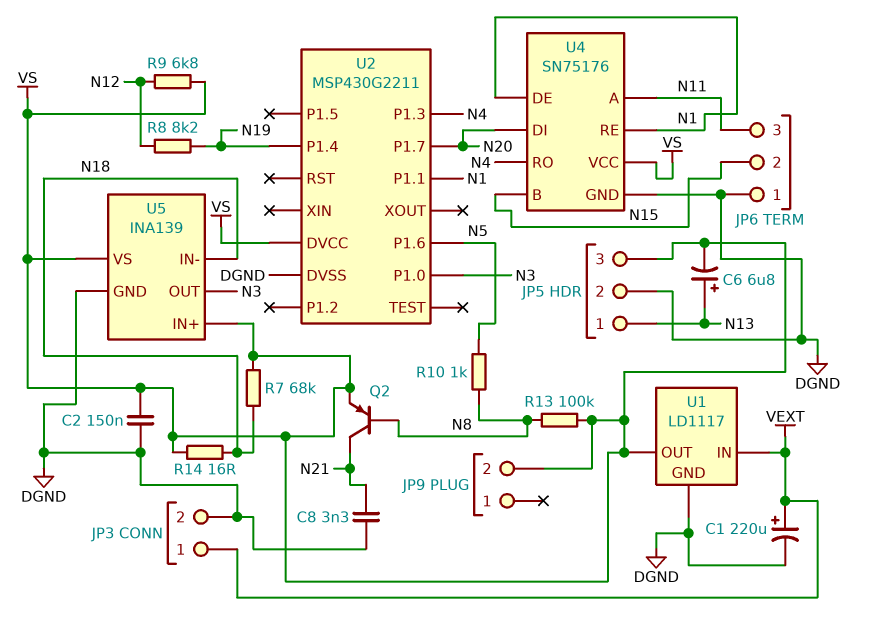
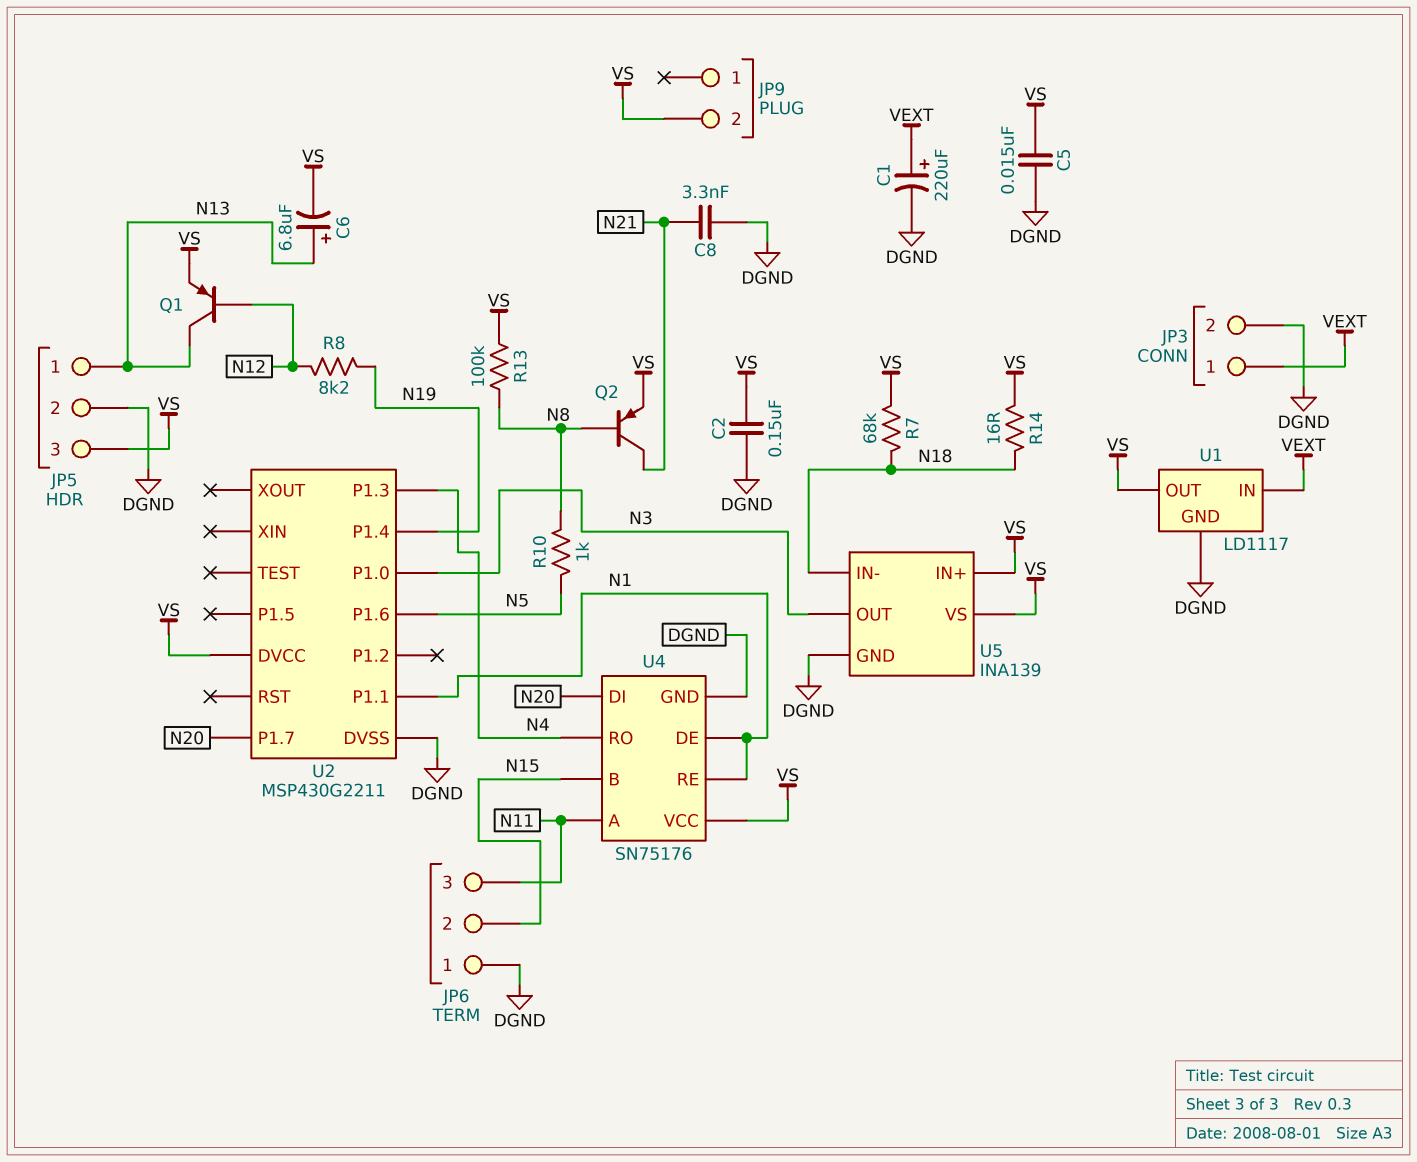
C5: none -> 15nF (DGND, VS)
Q1: none -> PNP (B N12, C N13, E VS)
R9: 6.8k (N12, VS) -> none

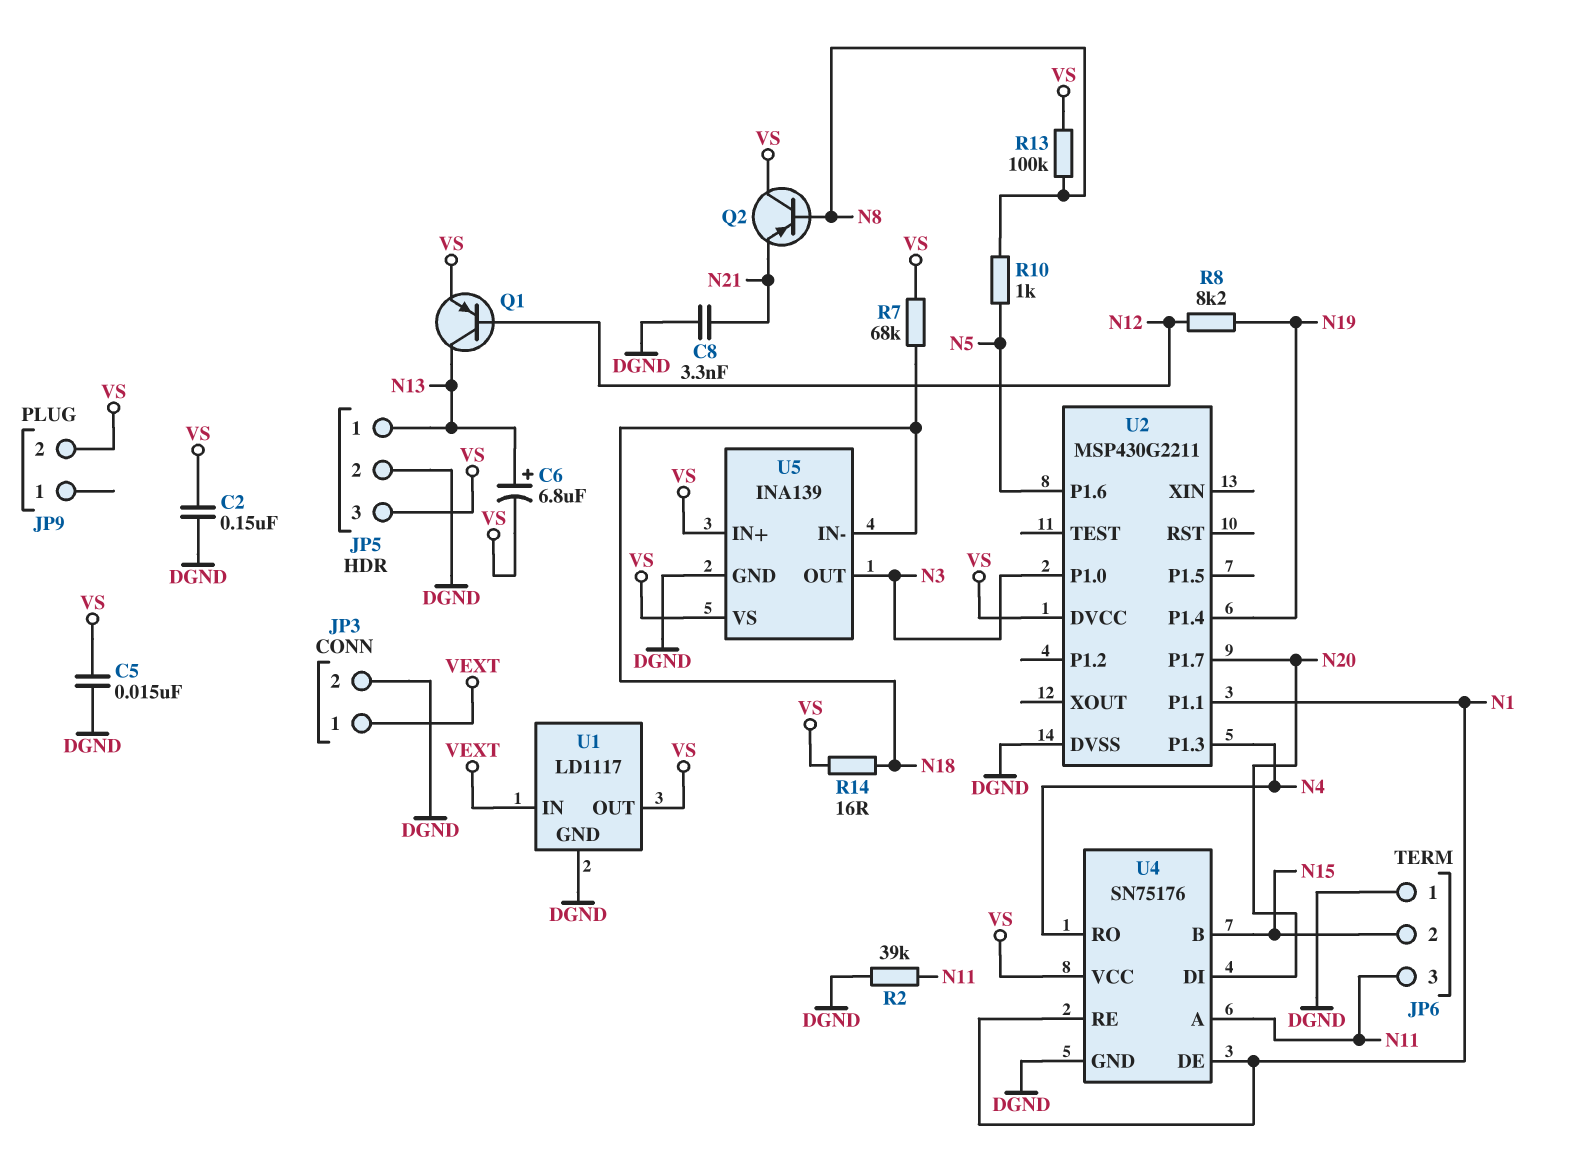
C1: 220uF (plus VEXT, minus DGND) -> none
Q2: PNP (B N8, C N21, E VS) -> PNP (B N8, C VS, E N21)
R2: none -> 39k (DGND, N11)

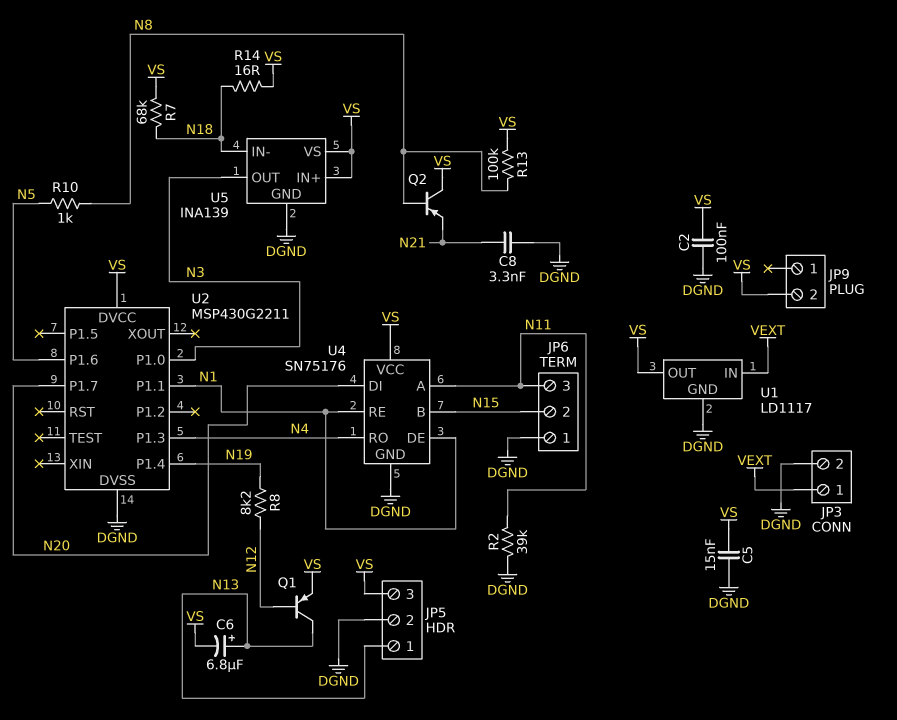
C2: 150nF (DGND, VS) -> 100nF (DGND, VS)

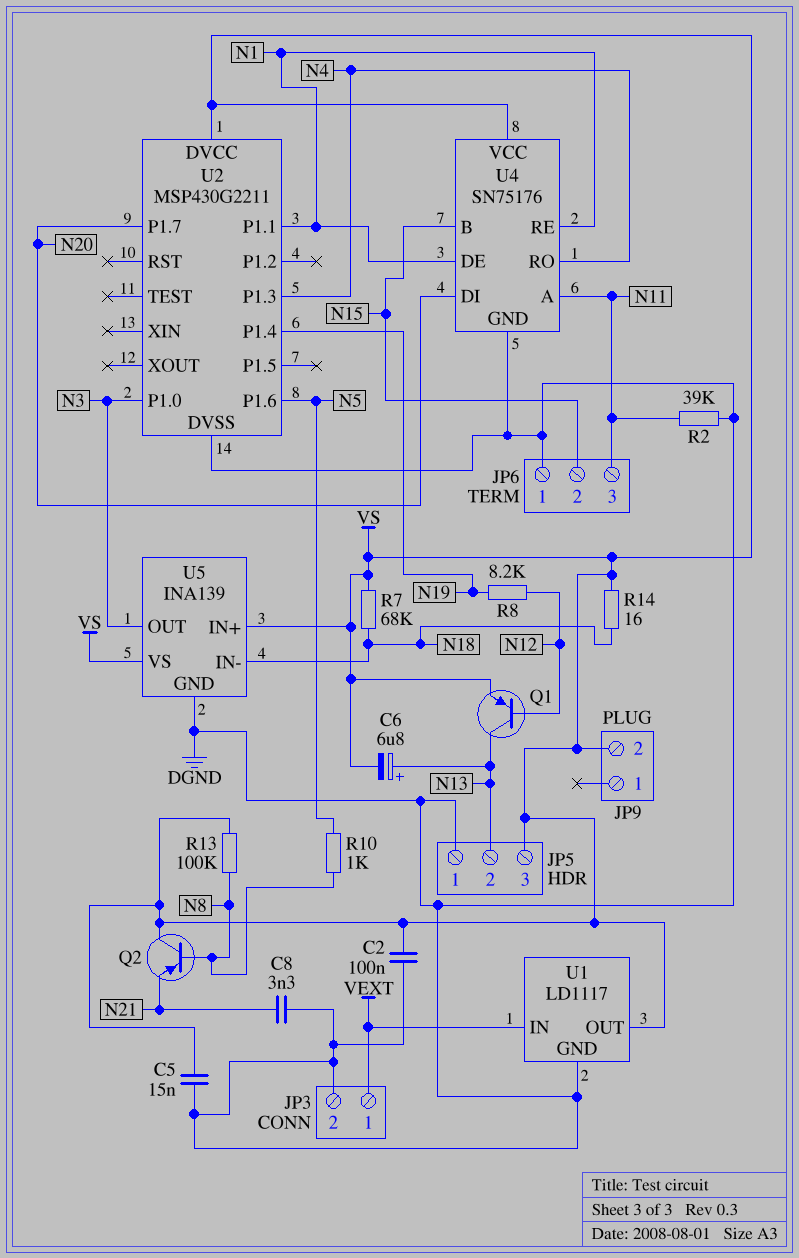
JP5 pin 1: N13 -> DGND
JP5 pin 2: DGND -> N13

